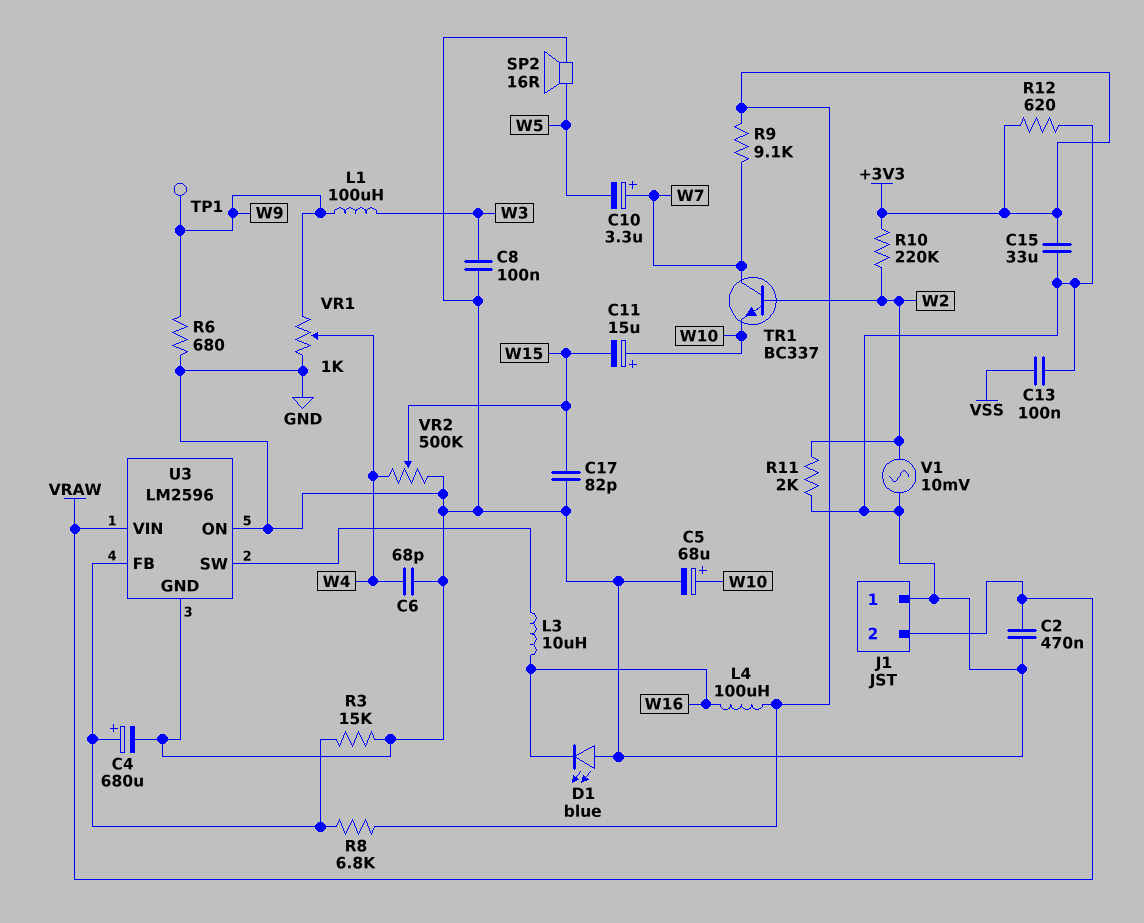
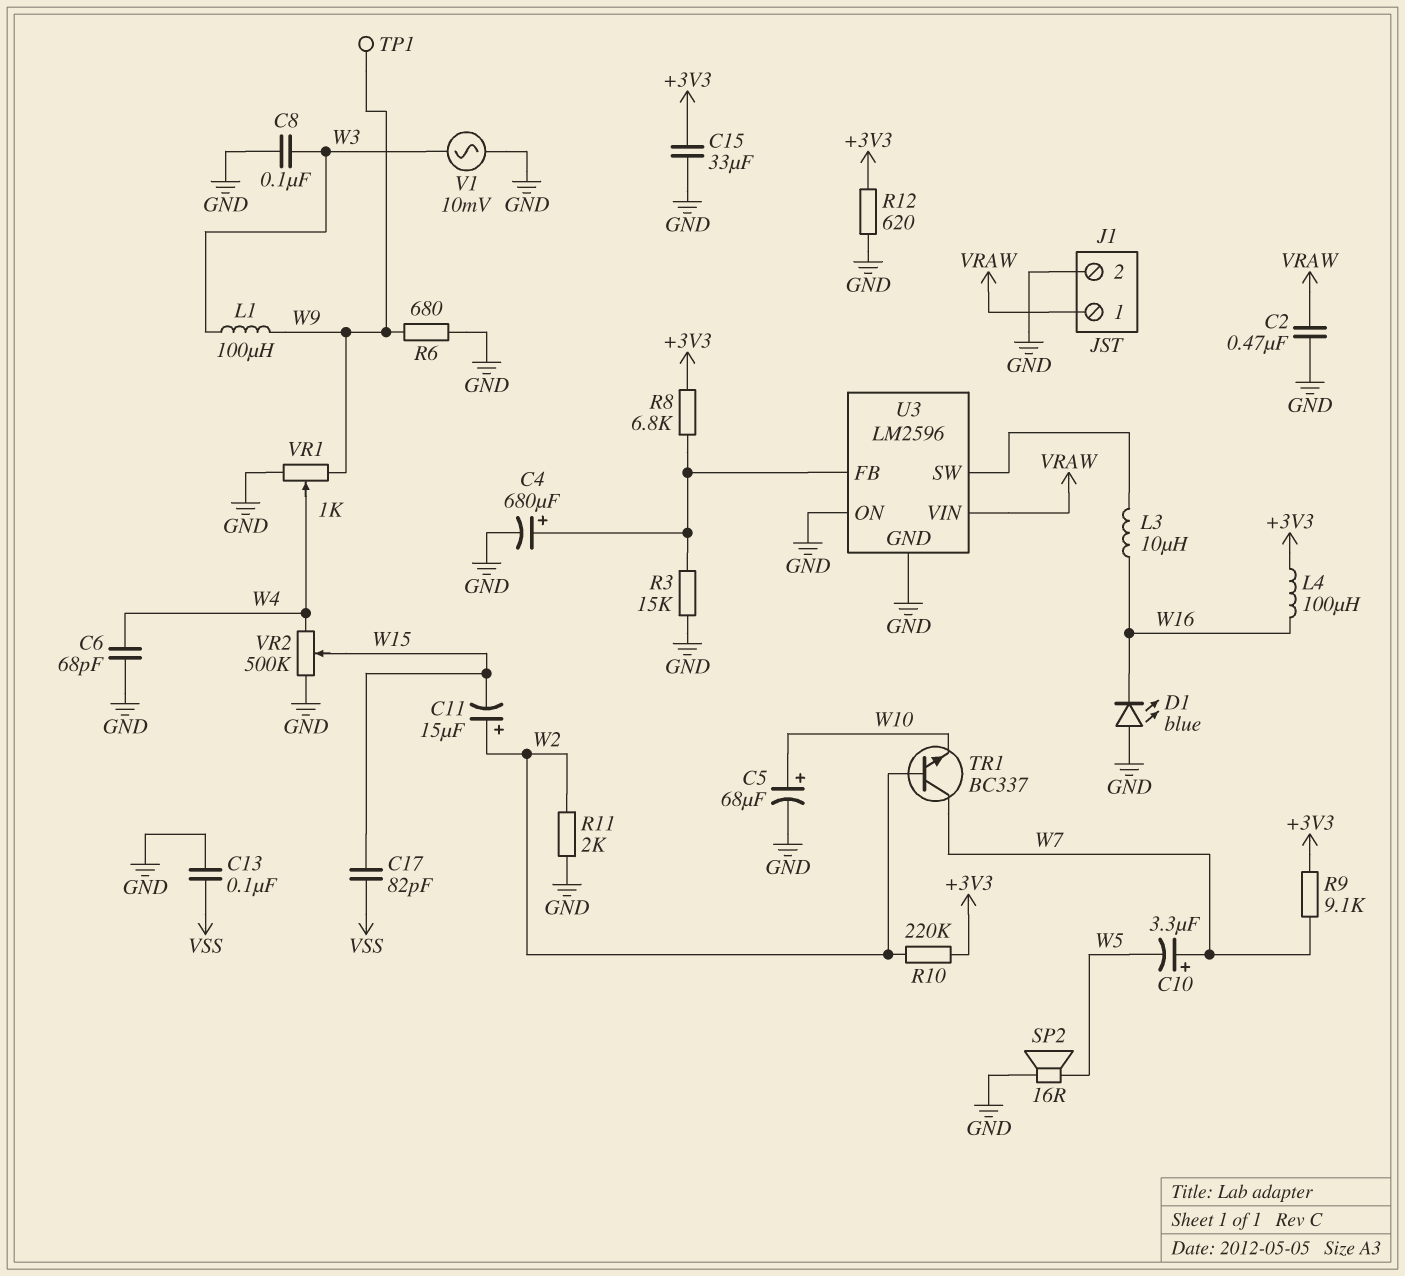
C11: 15uF (plus W10, minus W15) -> 15uF (plus W2, minus W15)
C17: 82pF (GND, W15) -> 82pF (VSS, W15)
J1 pin 1: GND -> VRAW
J1 pin 2: VRAW -> GND
V1: AC 10mV (GND, W2) -> AC 10mV (GND, W3)

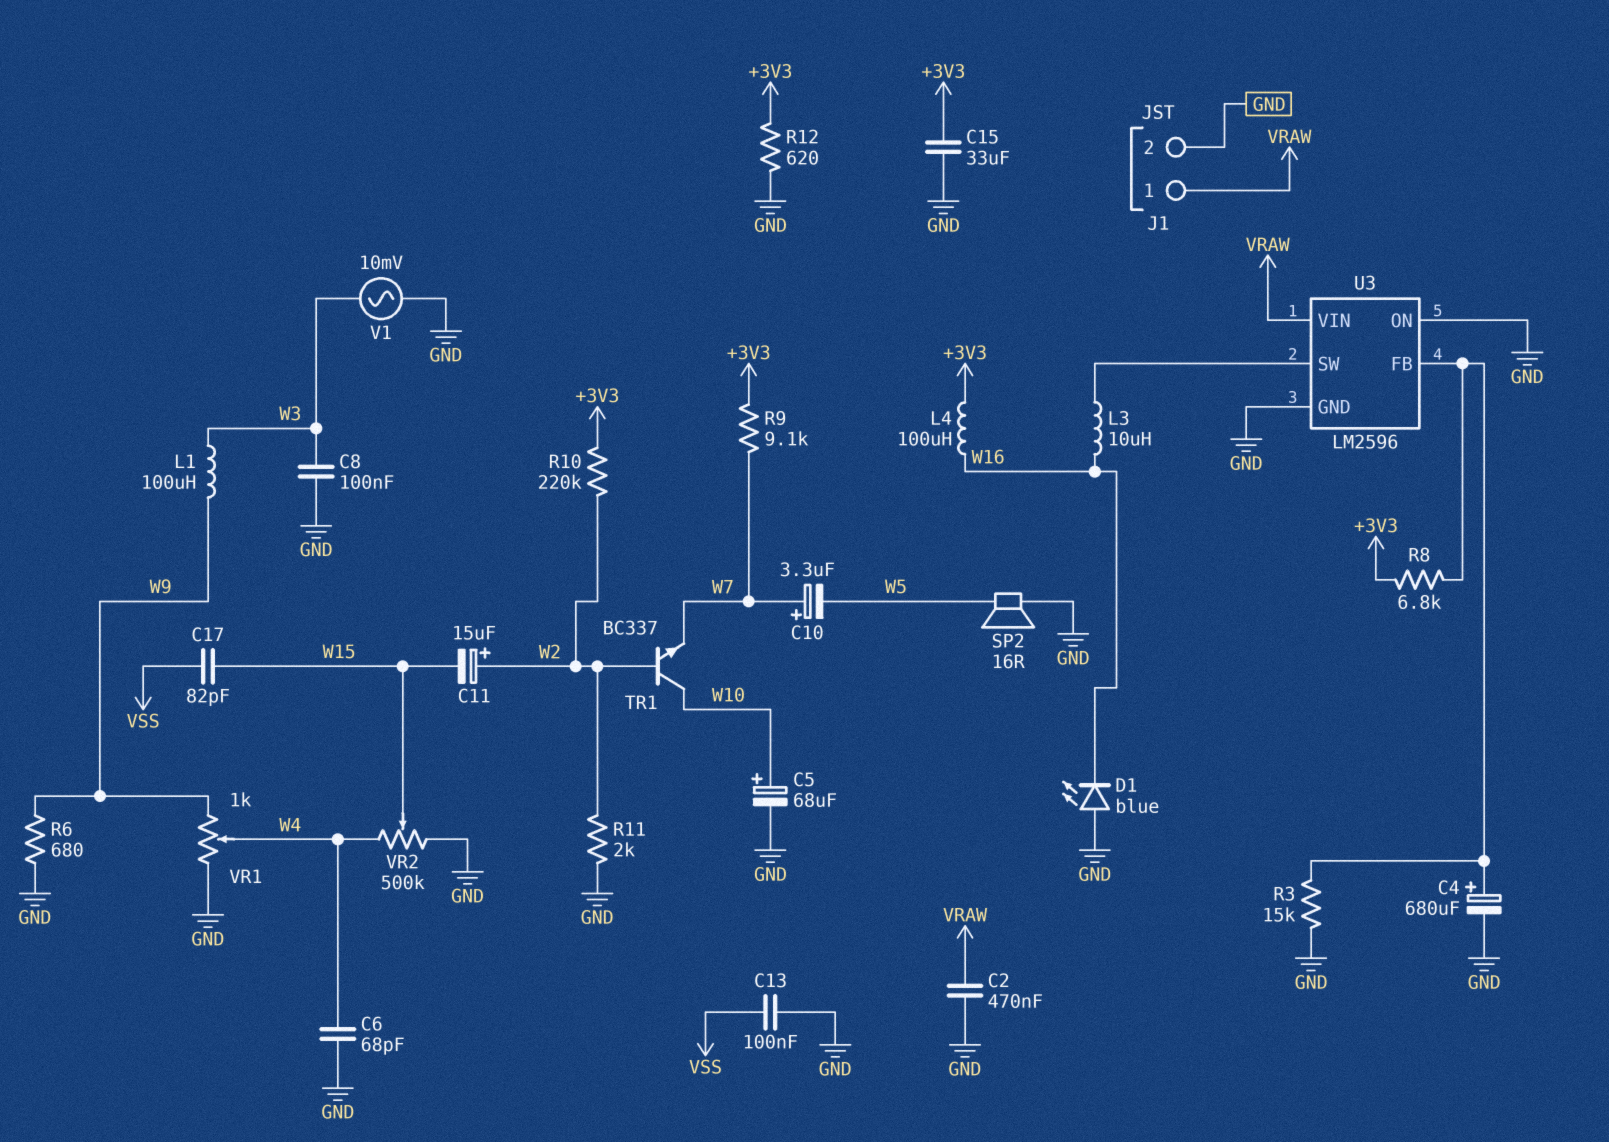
TP1: test point (W9) -> none
TR1: NPN BC337 (B W2, C W7, E W10) -> NPN BC337 (B W2, C W10, E W7)

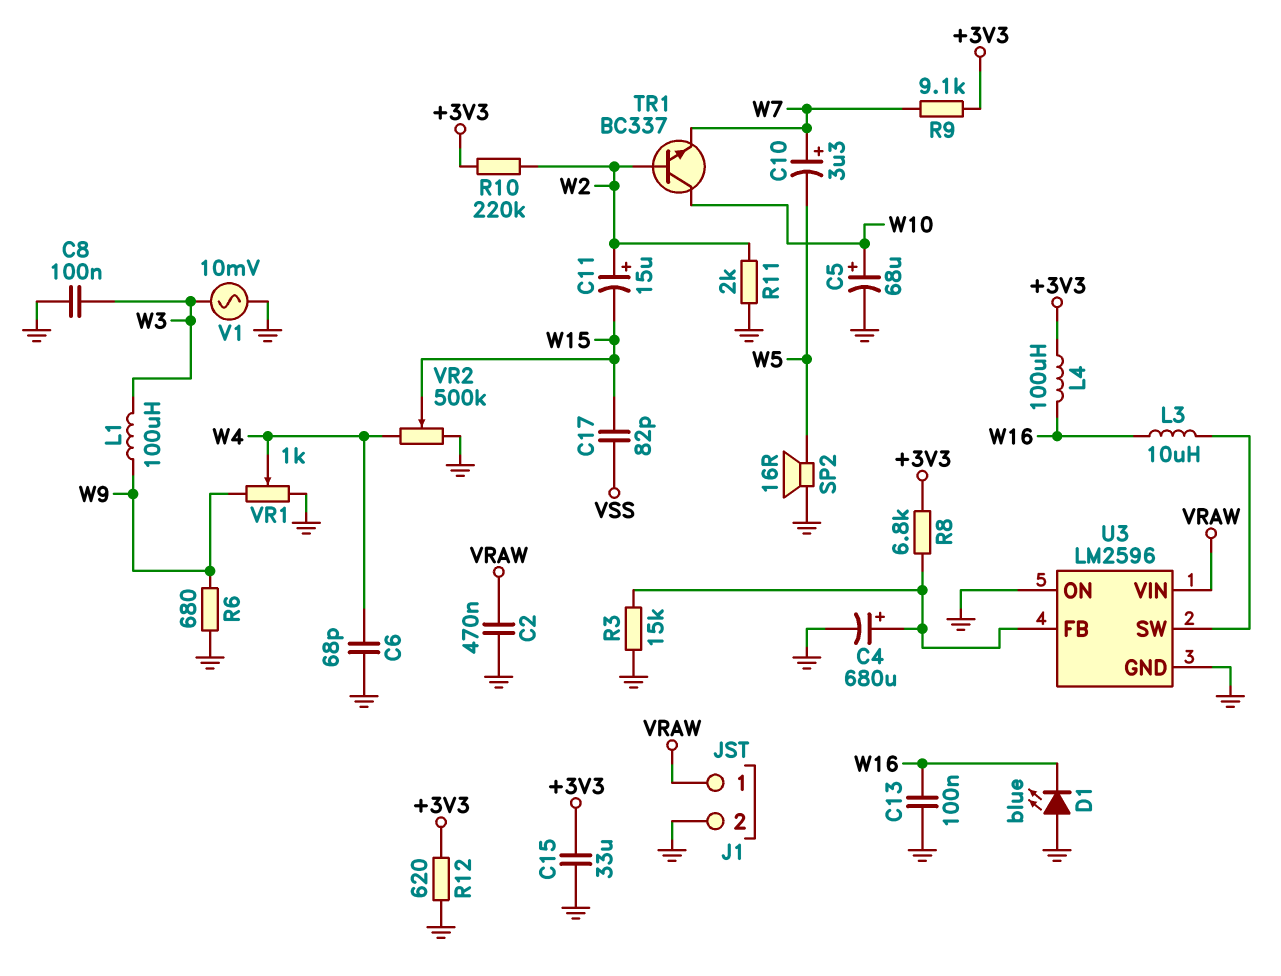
C13: 100nF (GND, VSS) -> 100nF (GND, W16)

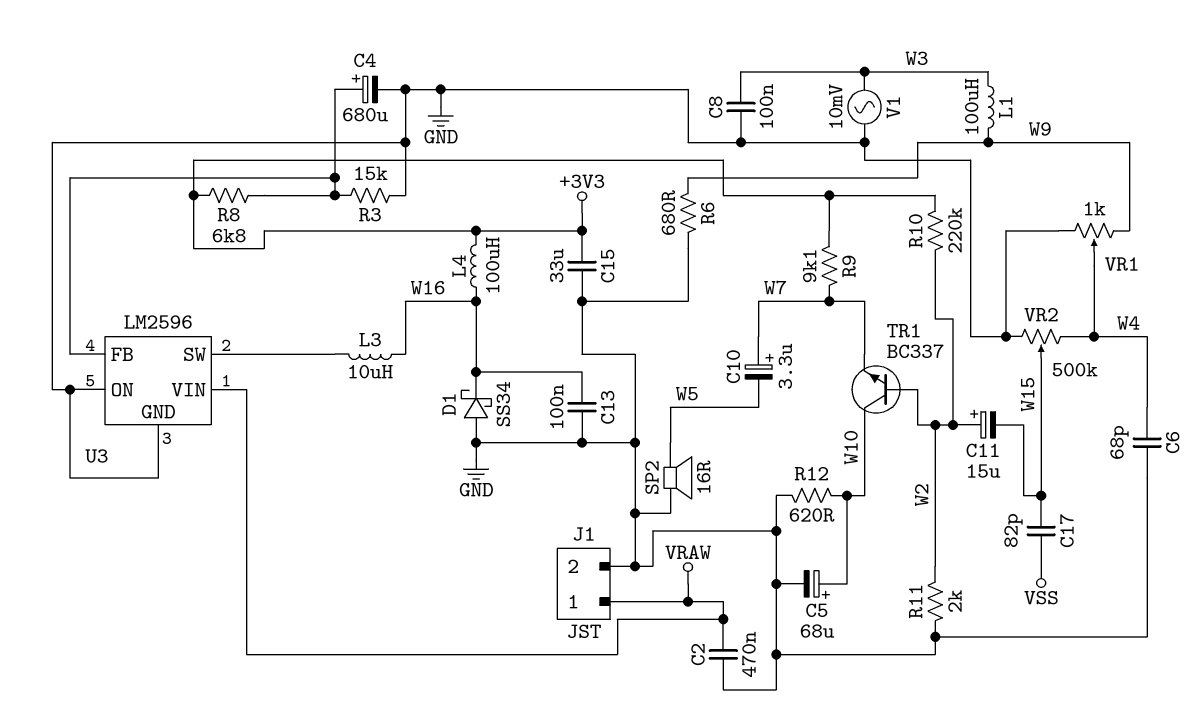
D1: LED blue (A GND, K W16) -> schottky SS34 (A GND, K W16)
R12: 620 (+3V3, GND) -> 620 (GND, W10)

